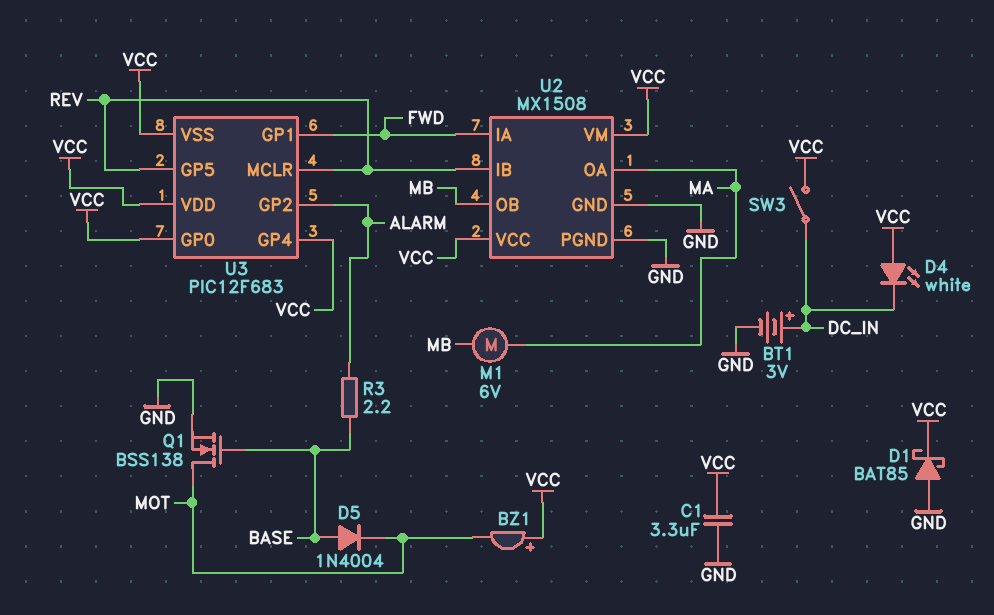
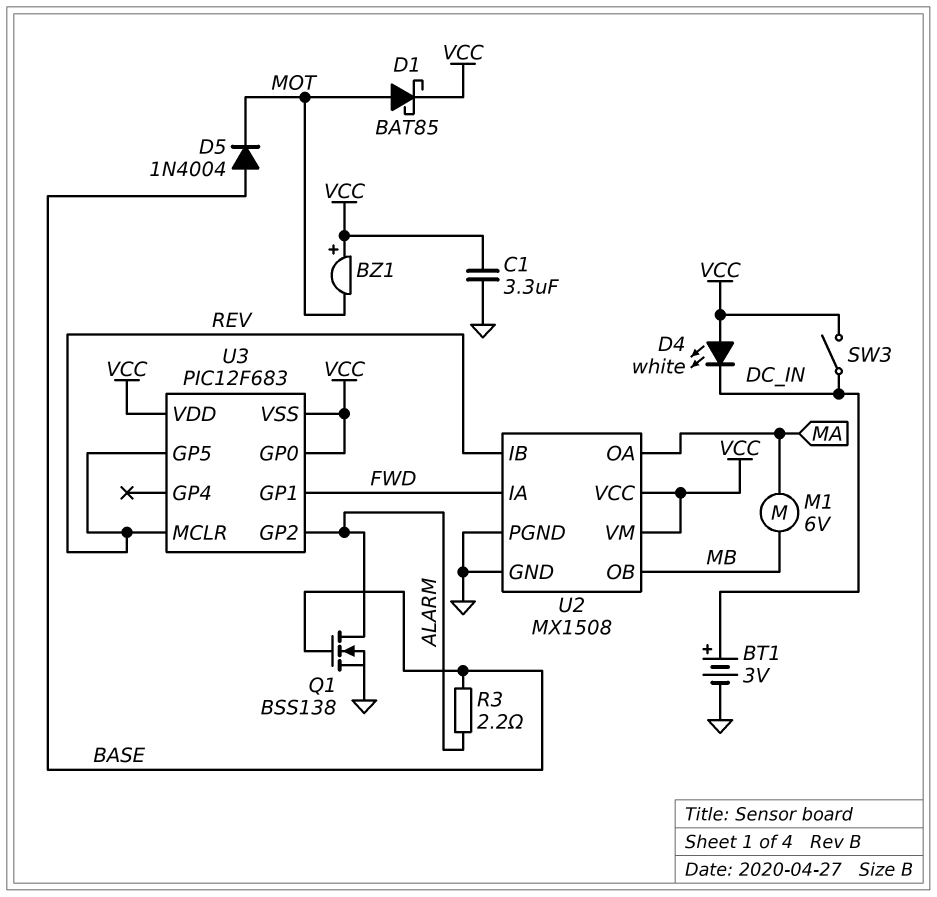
D1: schottky BAT85 (A GND, K VCC) -> schottky BAT85 (A MOT, K VCC)
Q1: NMOS BSS138 (G BASE, D MOT, S GND) -> NMOS BSS138 (G BASE, D ALARM, S GND)
U3 pin GP4: VCC -> none

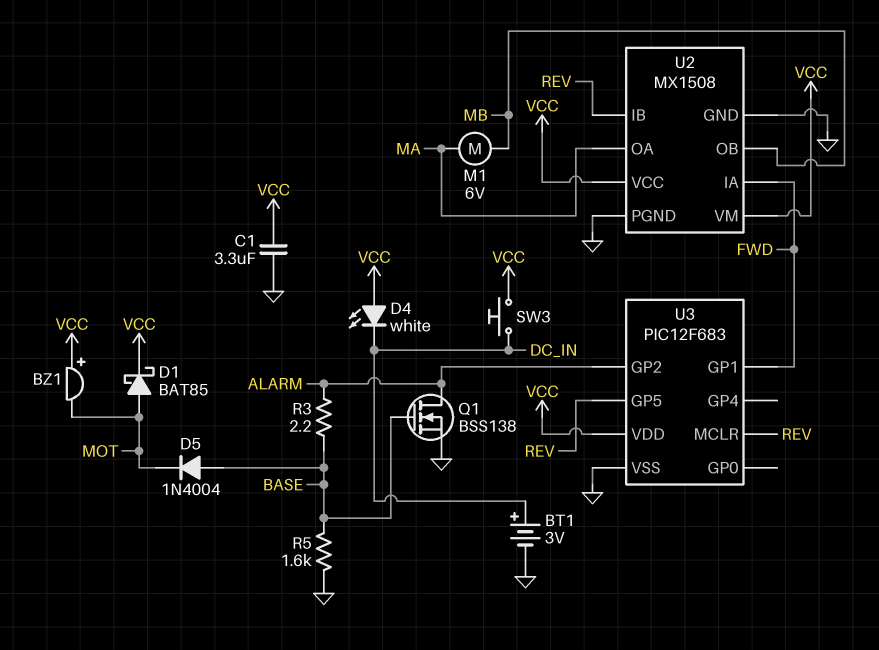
R5: none -> 1.6k (BASE, GND)
SW3: switch (DC_IN, VCC) -> button (DC_IN, VCC)
U3 pin GP0: VCC -> none
U3 pin VSS: VCC -> GND

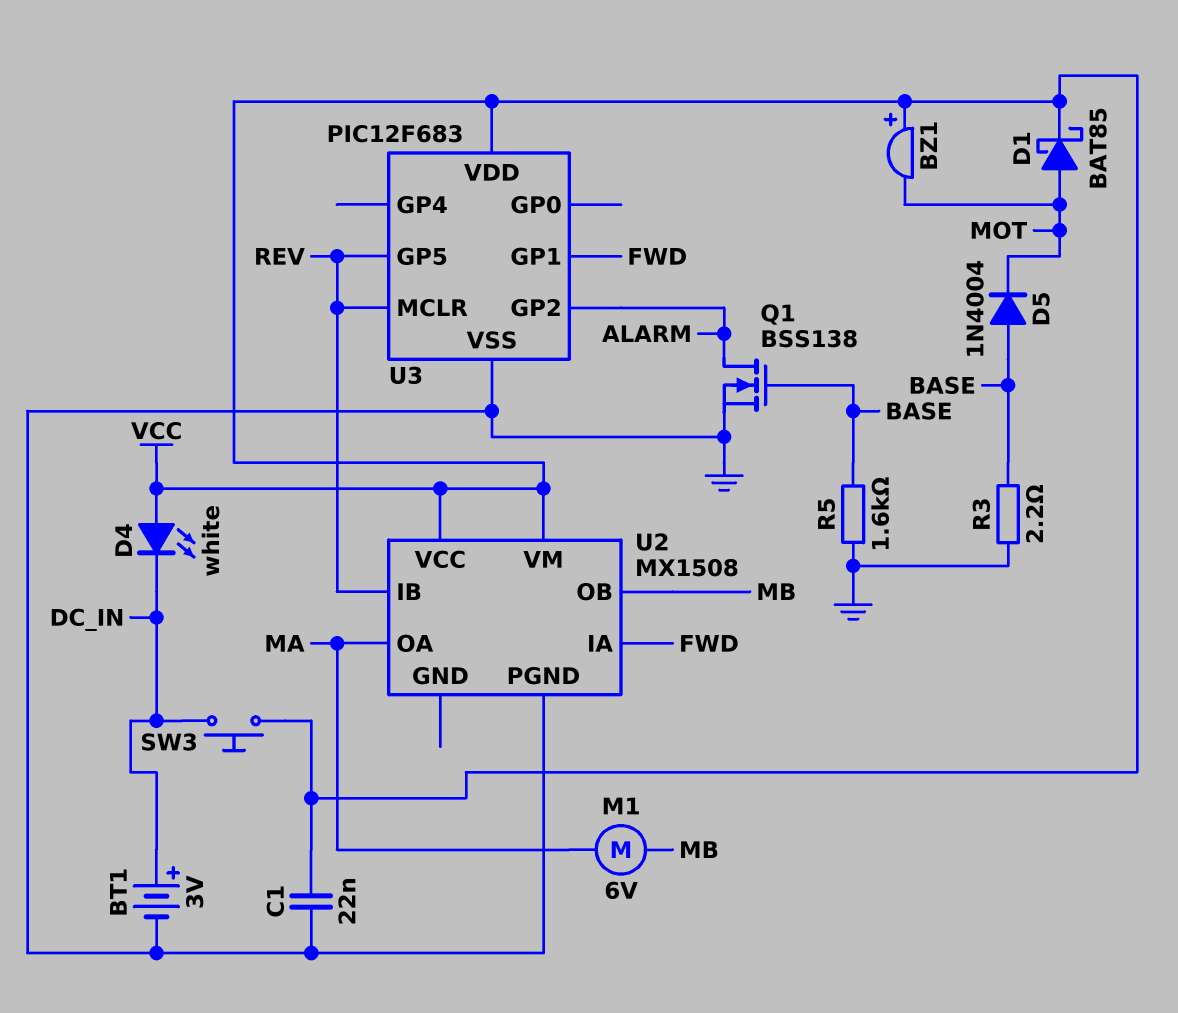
C1: 3.3uF (GND, VCC) -> 22nF (GND, VCC)
R3: 2.2 (ALARM, BASE) -> 2.2 (BASE, GND)
U2 pin GND: GND -> none

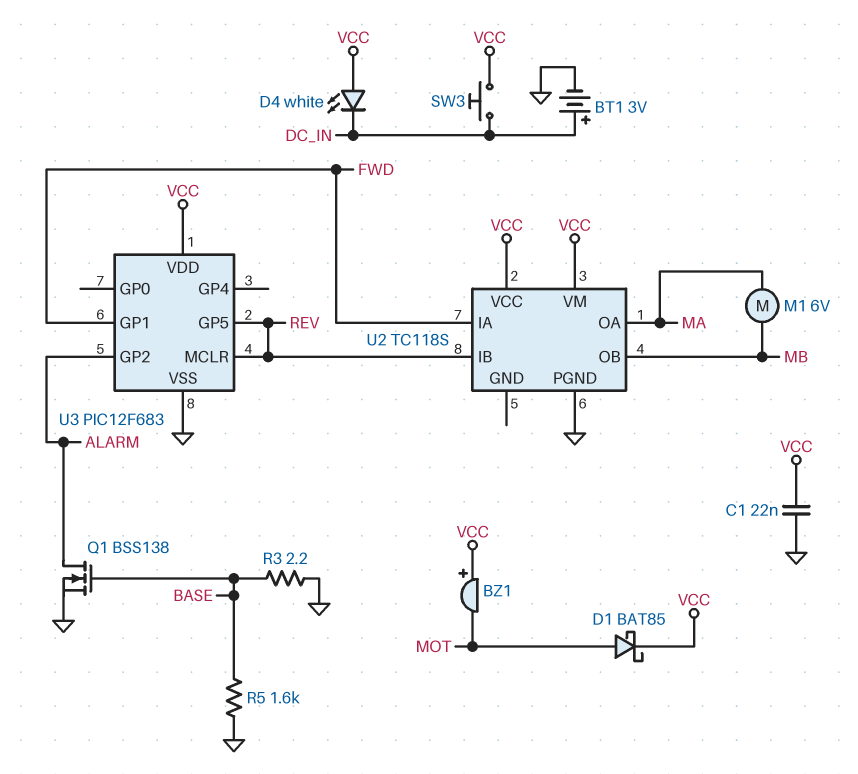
D5: diode 1N4004 (A BASE, K MOT) -> none
U2: MX1508 -> TC118S

